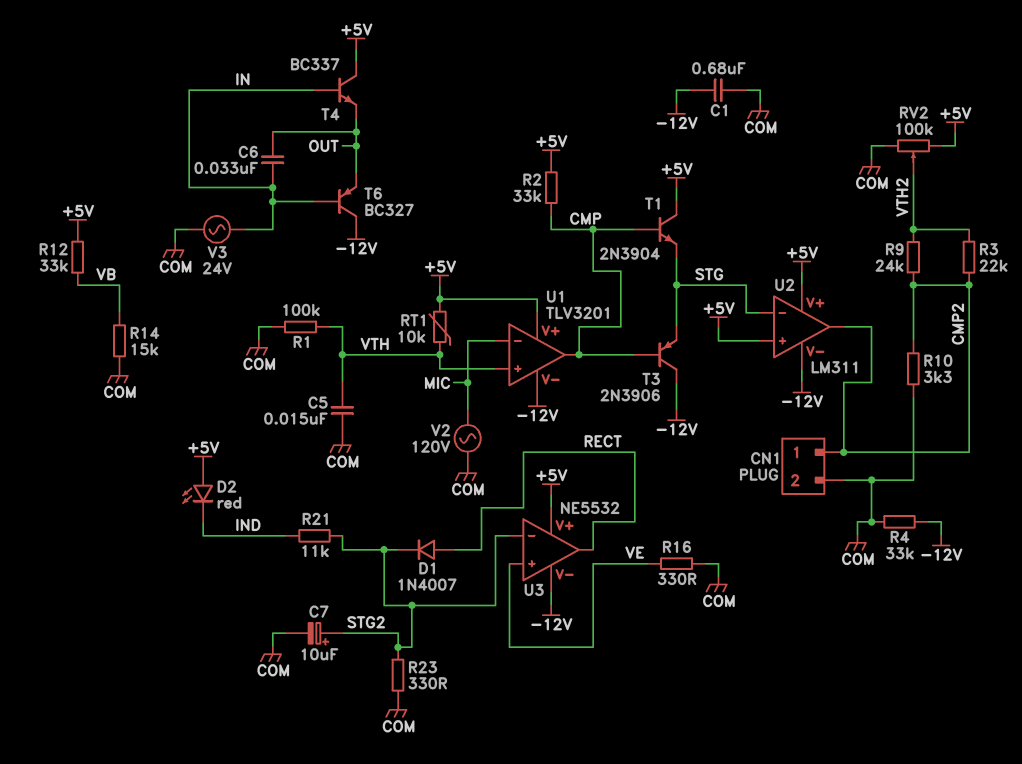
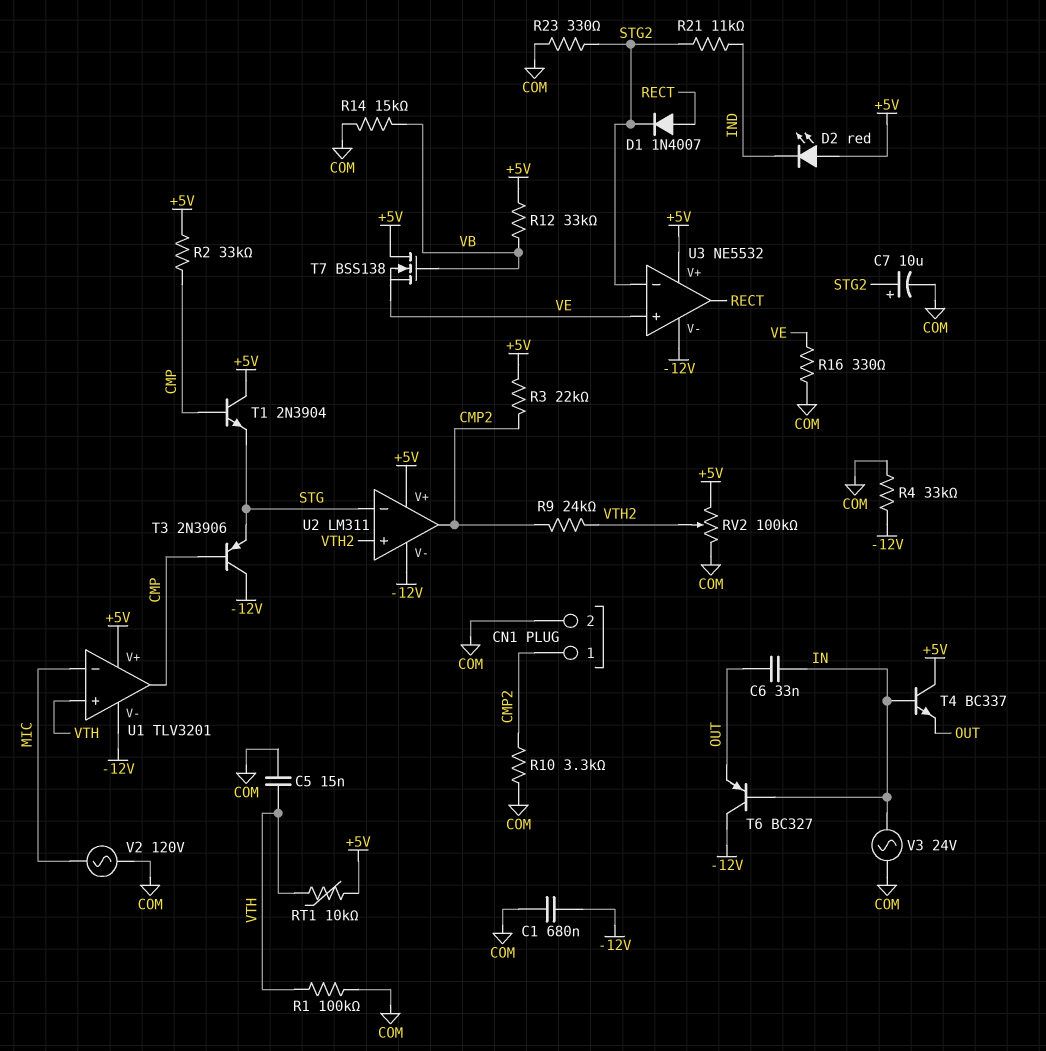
R3: 22k (CMP2, VTH2) -> 22k (+5V, CMP2)
T7: none -> NMOS BSS138 (G VB, D +5V, S VE)
U2 pin in+: +5V -> VTH2

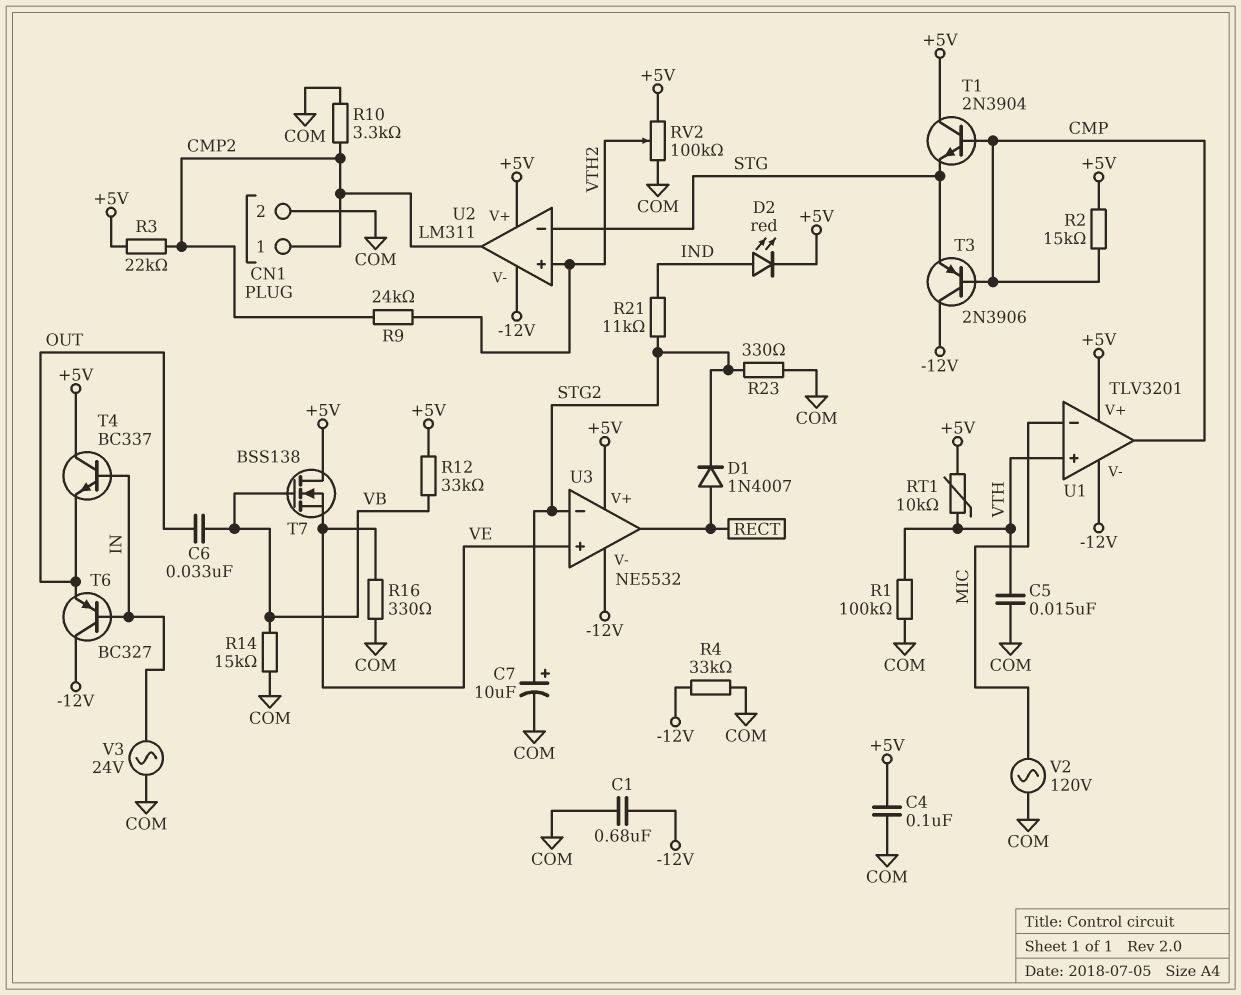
C4: none -> 100nF (+5V, COM)
C6: 33nF (IN, OUT) -> 33nF (OUT, VB)
D2: LED red (A +5V, K IND) -> LED red (A IND, K +5V)
R2: 33k (+5V, CMP) -> 15k (+5V, CMP)

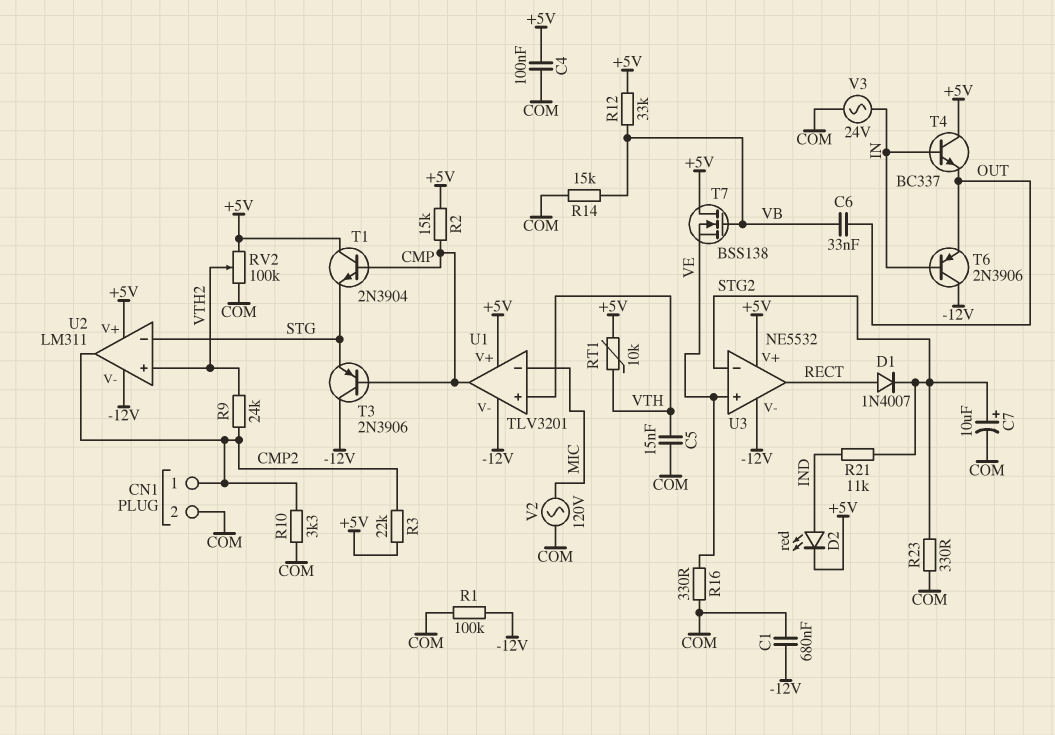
R1: 100k (COM, VTH) -> 100k (-12V, COM)
R4: 33k (-12V, COM) -> none
T6: PNP BC327 (B IN, C -12V, E OUT) -> PNP 2N3906 (B IN, C -12V, E OUT)

